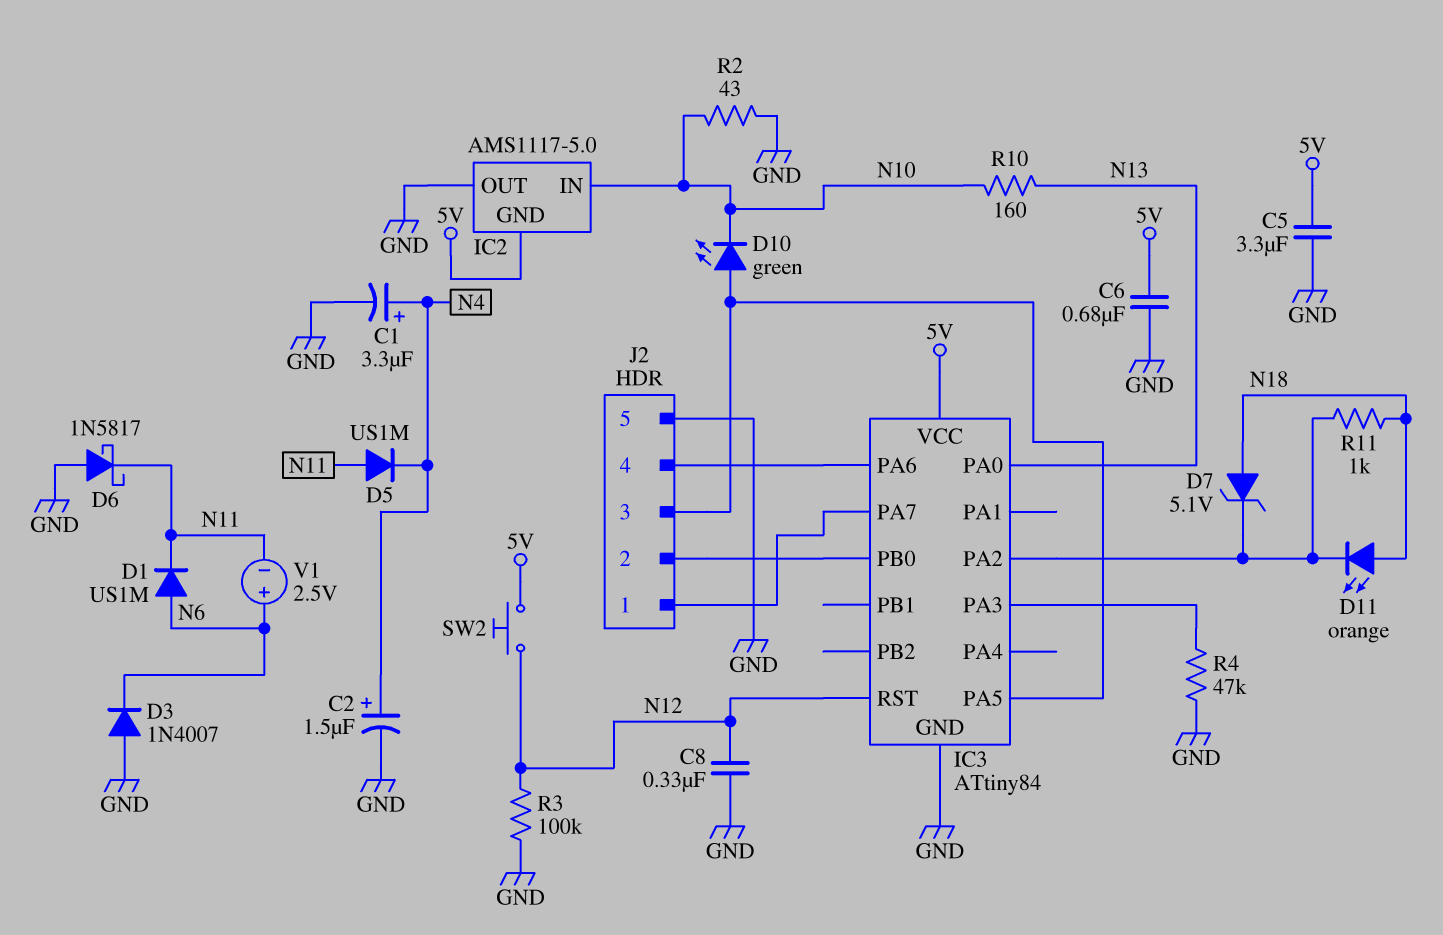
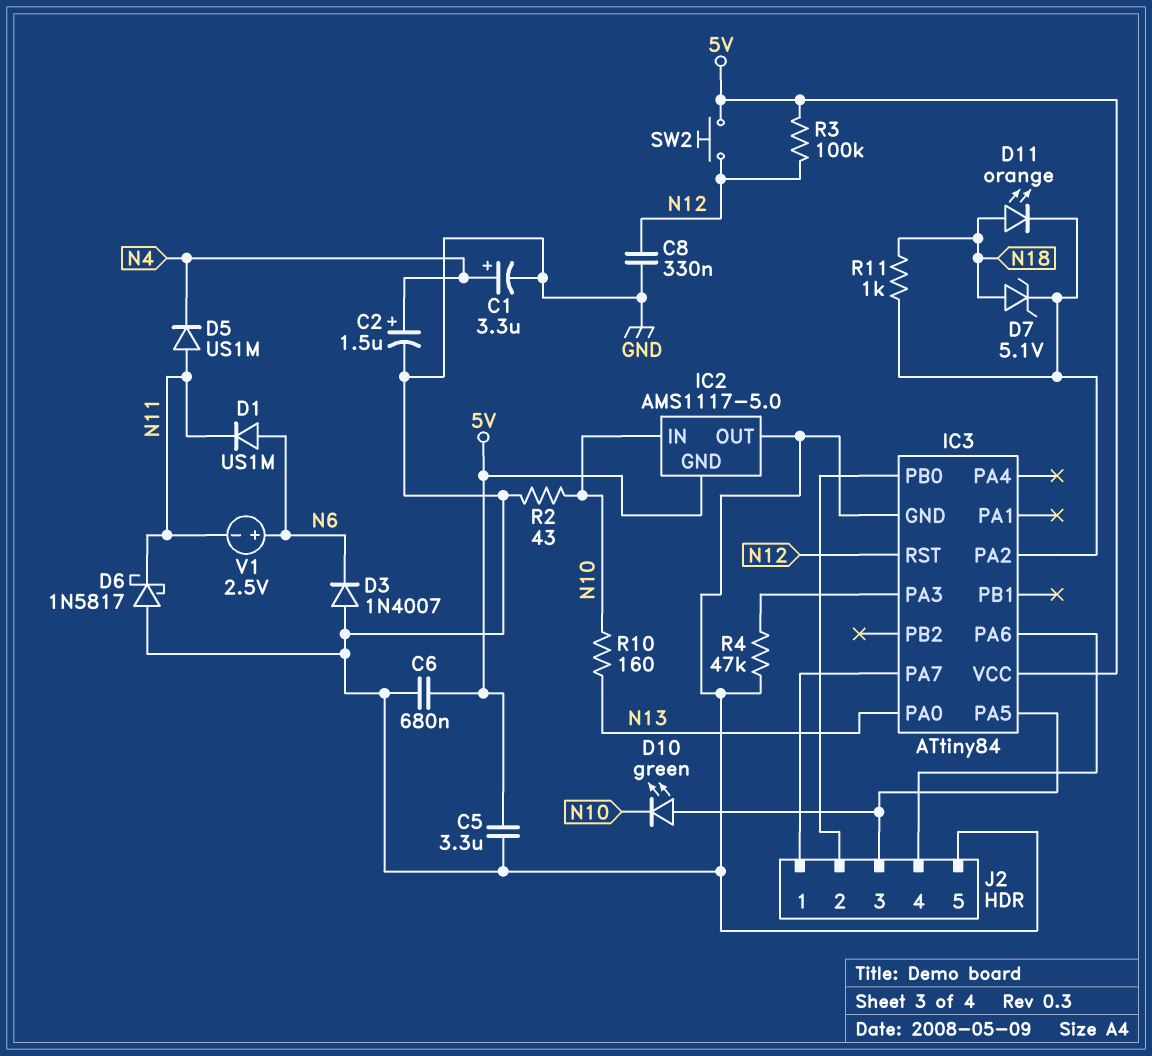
R3: 100k (GND, N12) -> 100k (5V, N12)

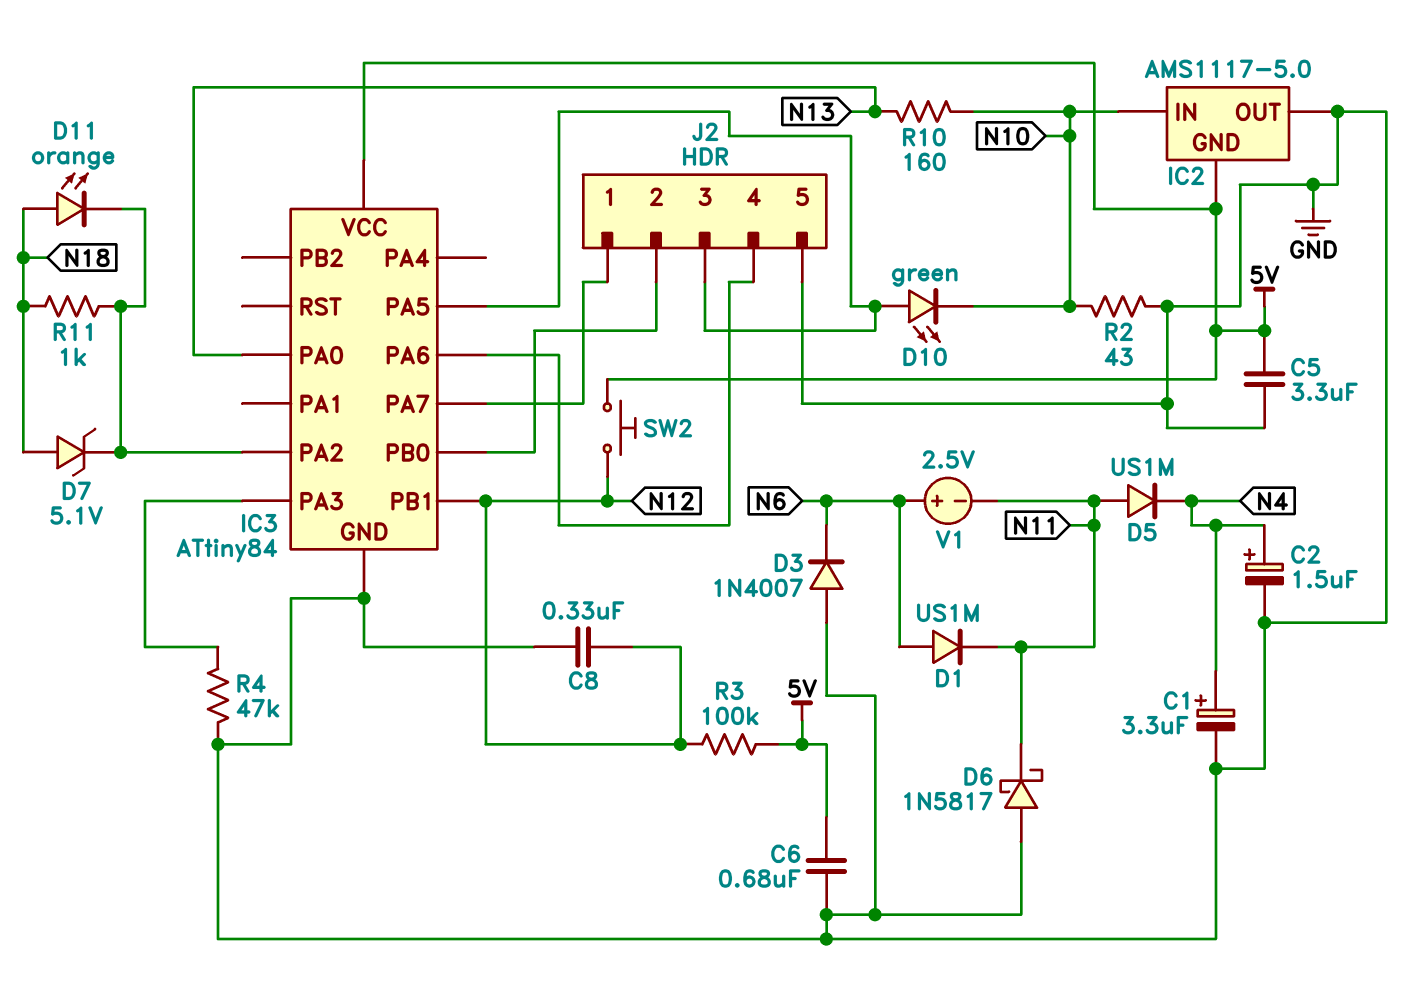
IC3 pin PB1: none -> N12
IC3 pin RST: N12 -> none

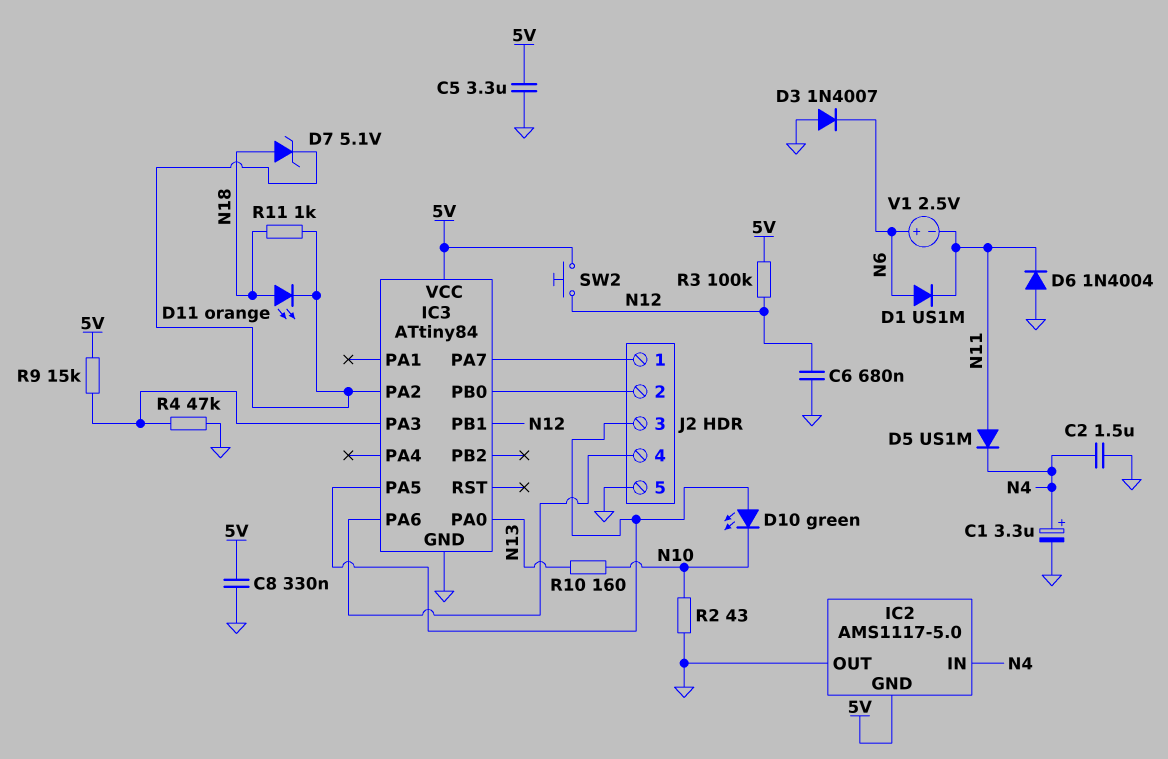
C2: 1.5uF (plus N4, minus GND) -> 1.5uF (GND, N4)
C6: 680nF (5V, GND) -> 680nF (GND, N12)
C8: 330nF (GND, N12) -> 330nF (5V, GND)
D6: schottky 1N5817 (A GND, K N11) -> diode 1N4004 (A GND, K N11)
IC2 pin IN: N10 -> N4
R9: none -> 15k (5V, IC3/PA3)

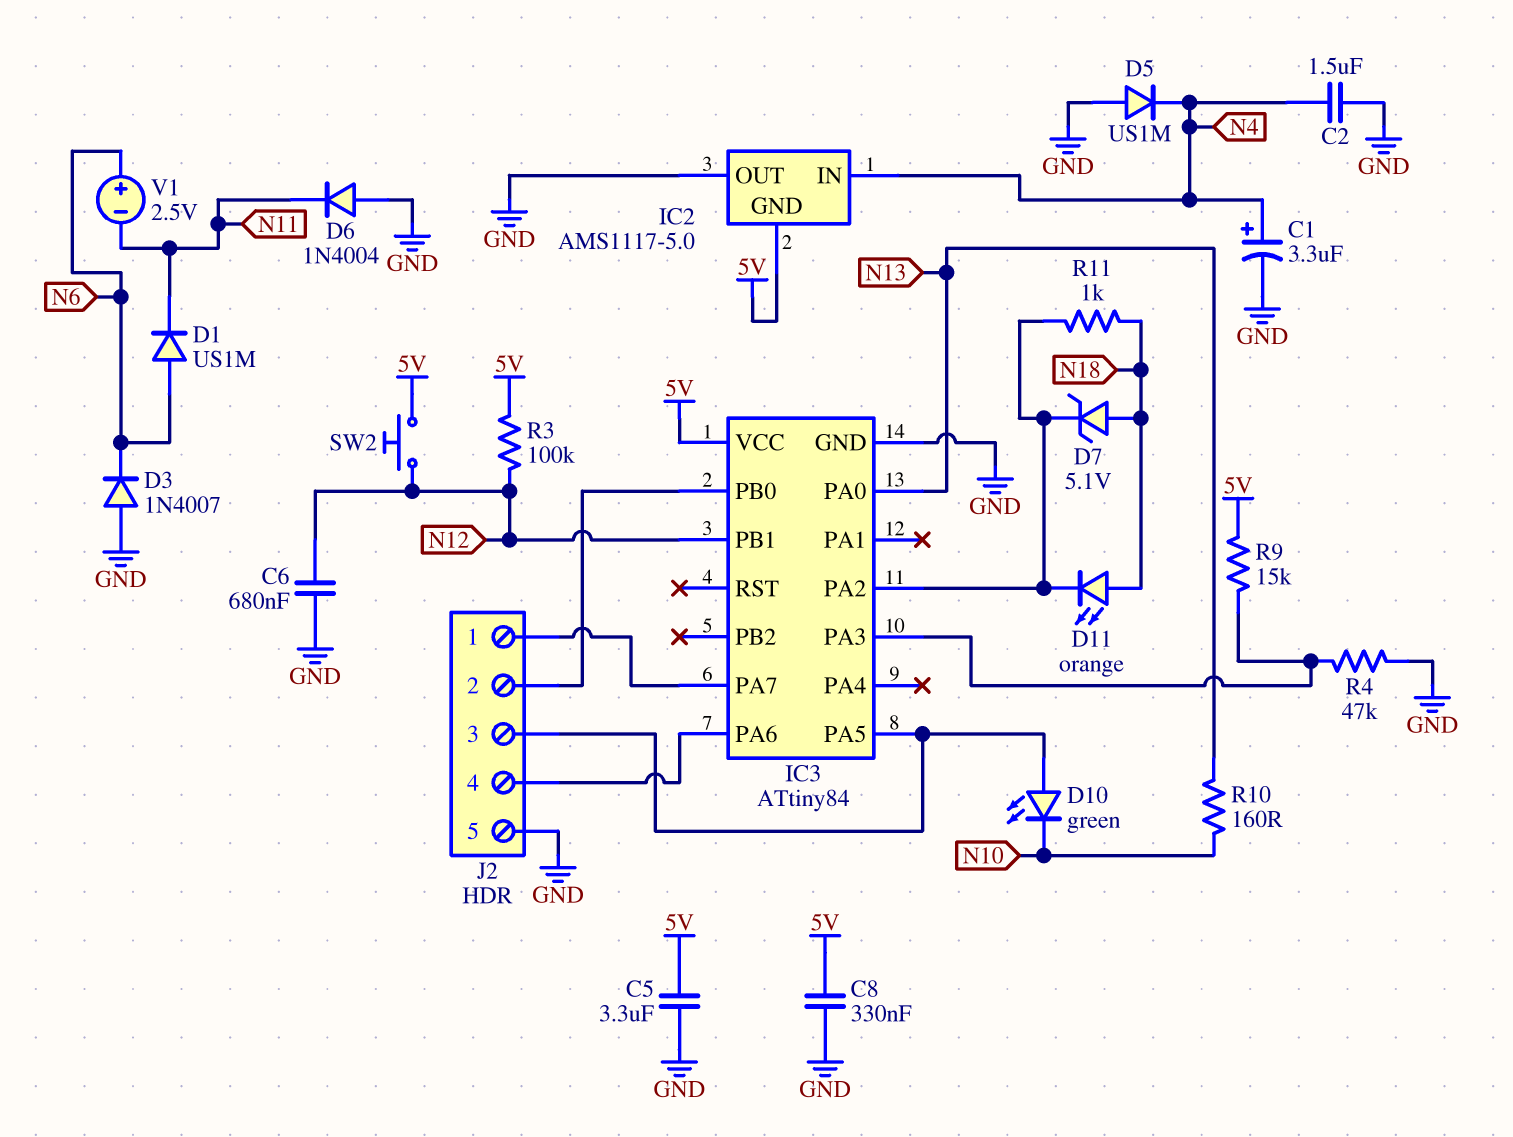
D5: diode US1M (A N11, K N4) -> diode US1M (A GND, K N4)
R2: 43 (GND, N10) -> none

